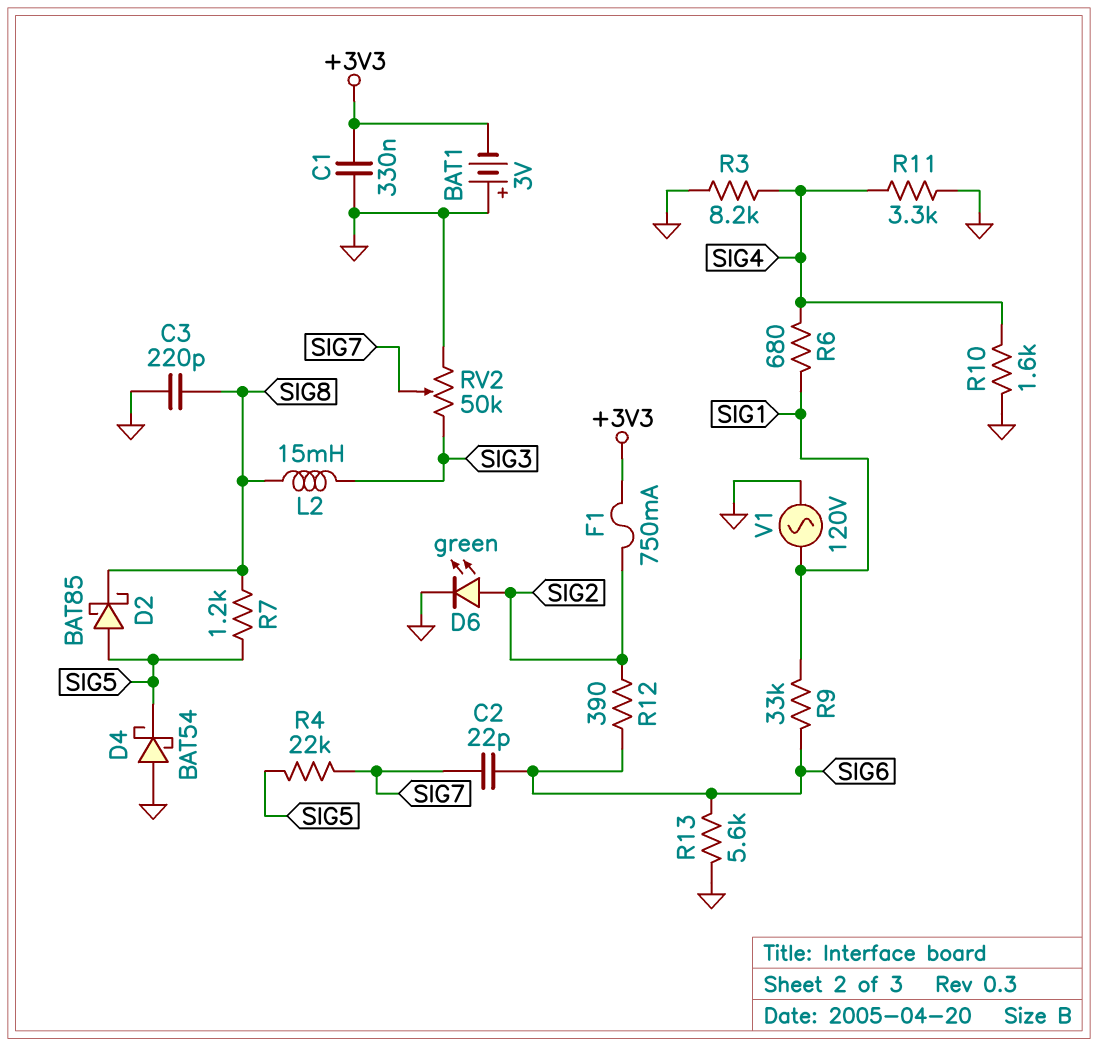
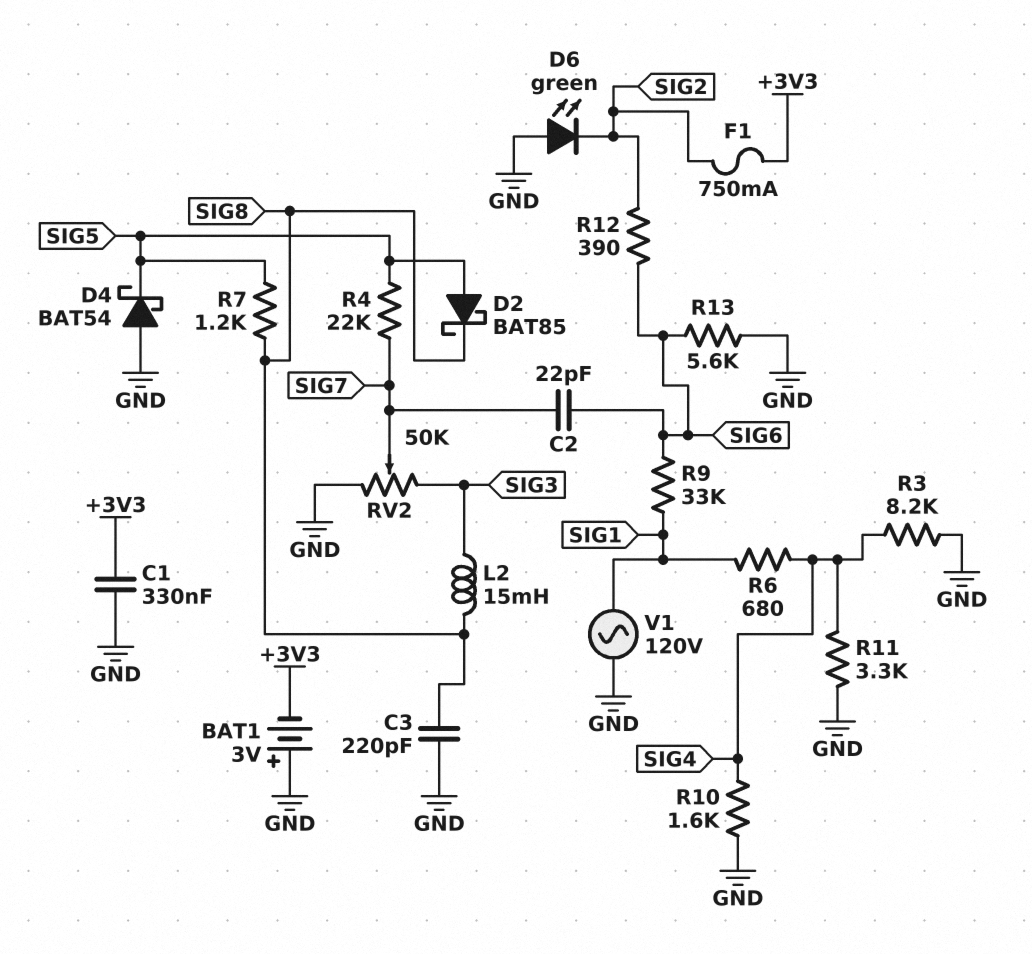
D6: LED green (A SIG2, K GND) -> LED green (A GND, K SIG2)

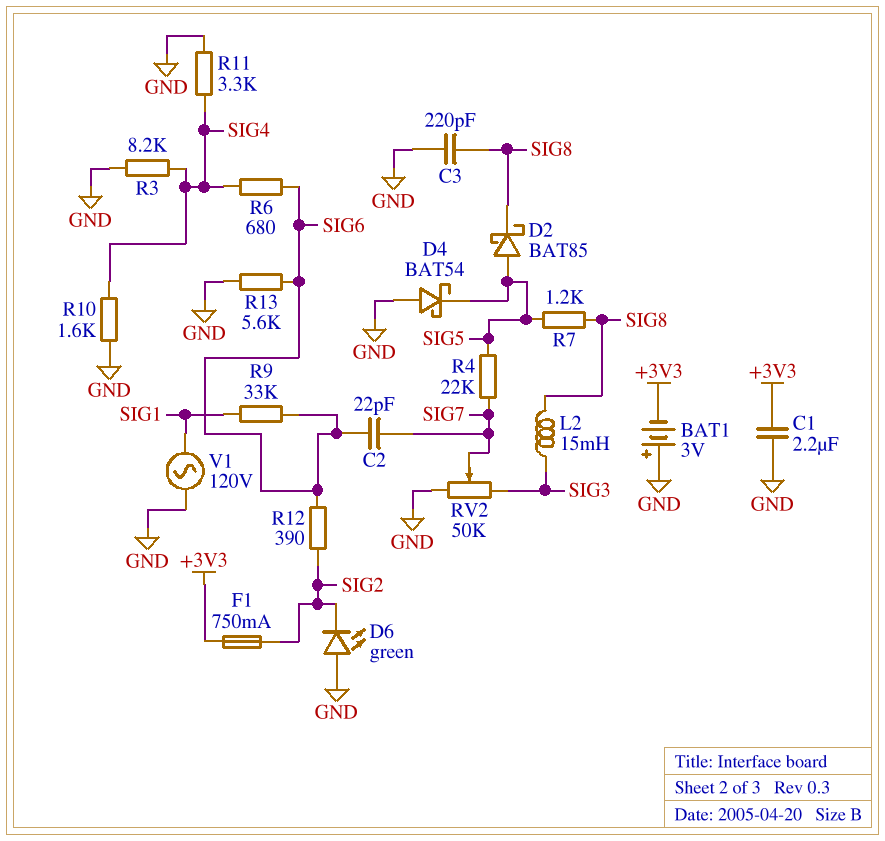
C1: 330nF (+3V3, GND) -> 2.2uF (+3V3, GND)
R6: 680 (SIG1, SIG4) -> 680 (SIG4, SIG6)

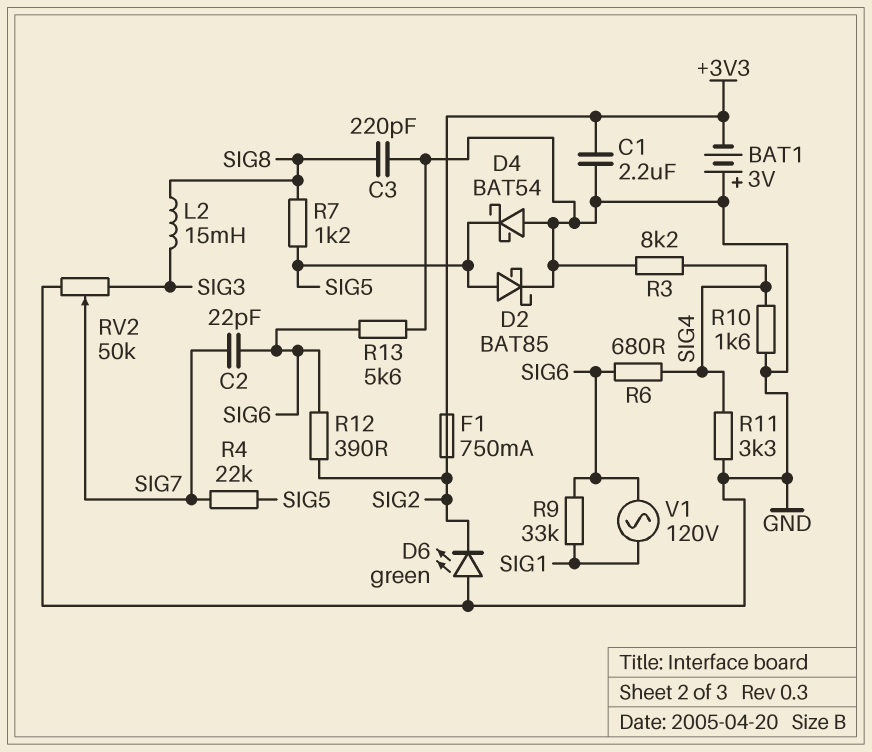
D2: schottky BAT85 (A SIG5, K SIG8) -> schottky BAT85 (A SIG5, K GND)
V1: AC 120V (GND, SIG1) -> AC 120V (SIG1, SIG6)

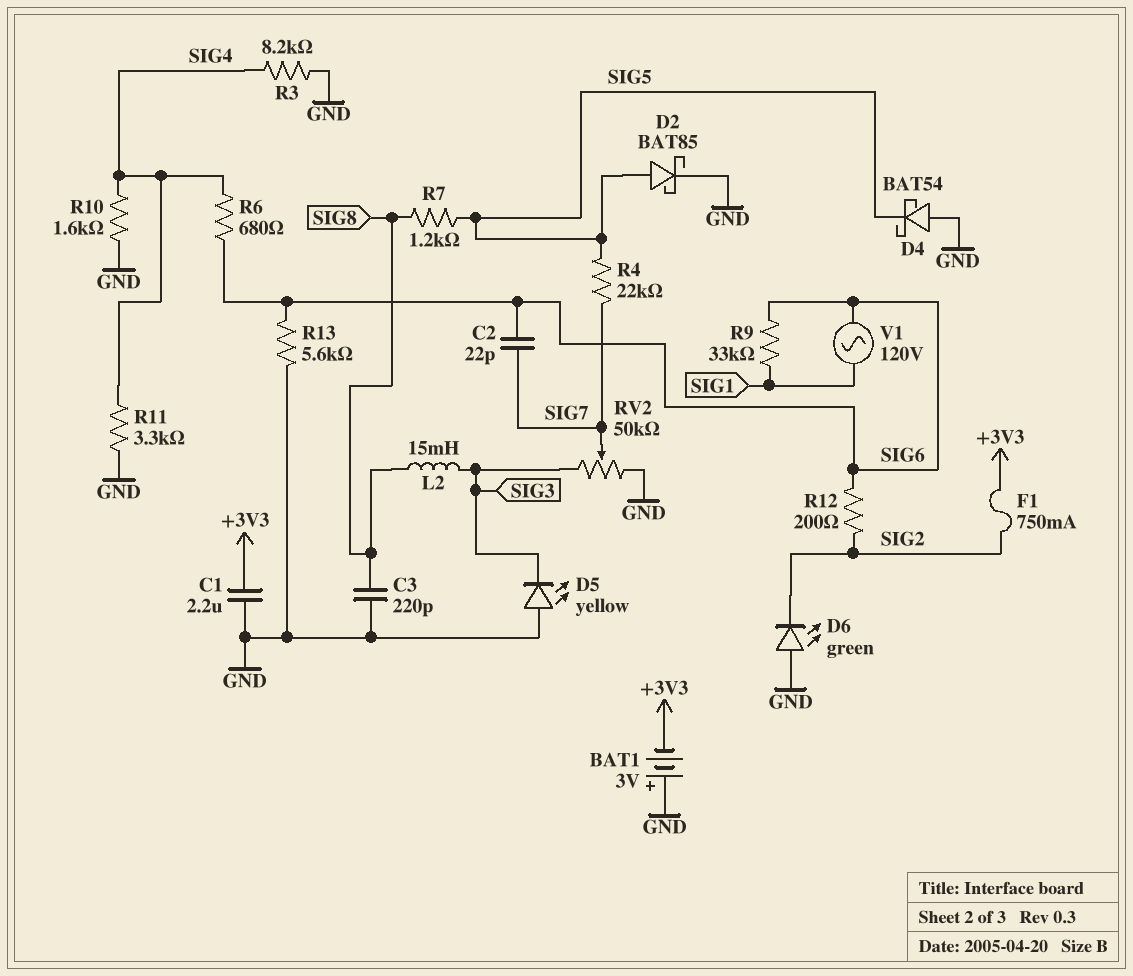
D5: none -> LED yellow (A GND, K SIG3)
R12: 390 (SIG2, SIG6) -> 200 (SIG2, SIG6)

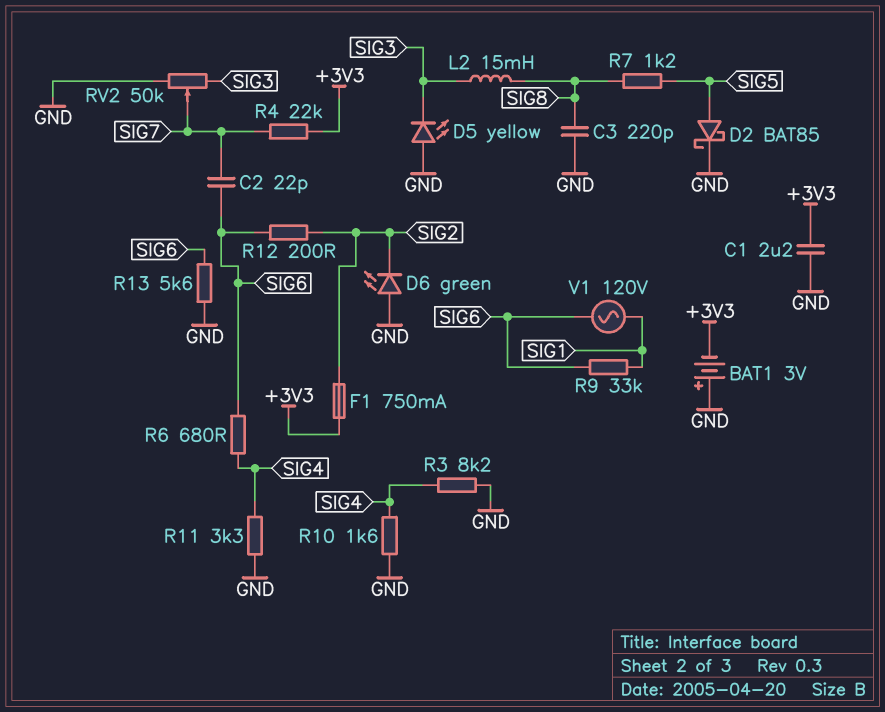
D4: schottky BAT54 (A GND, K SIG5) -> none
R4: 22k (SIG5, SIG7) -> 22k (+3V3, SIG7)

